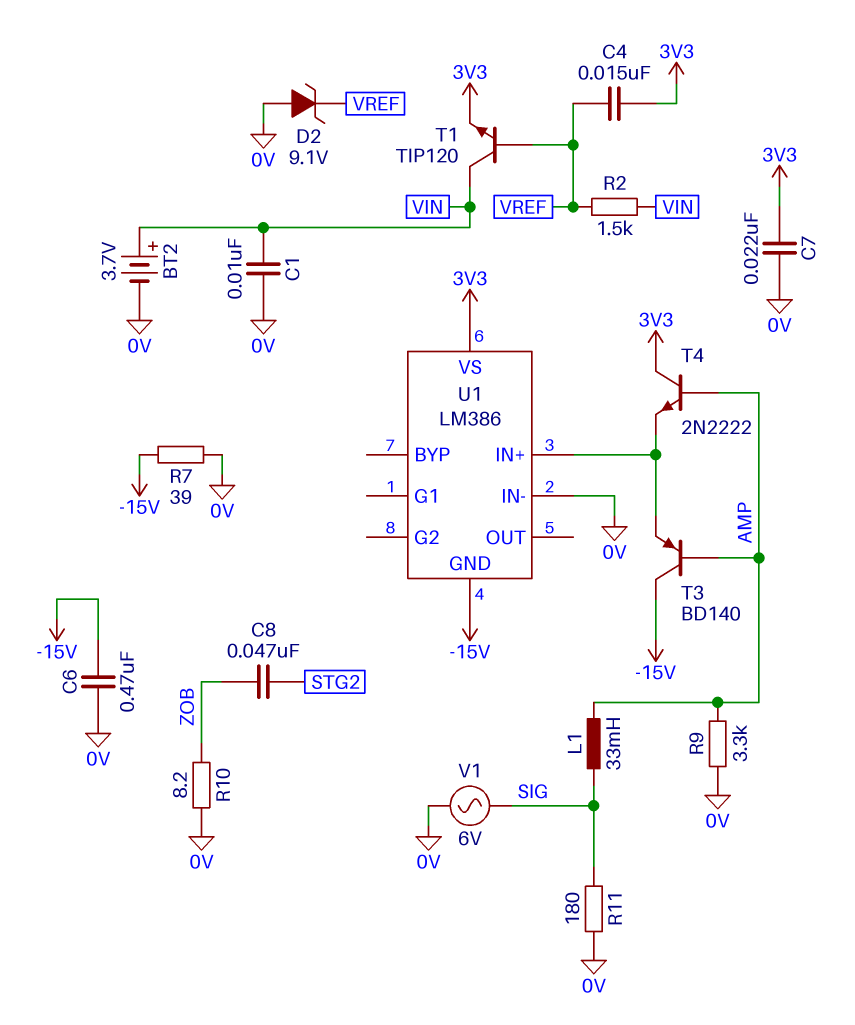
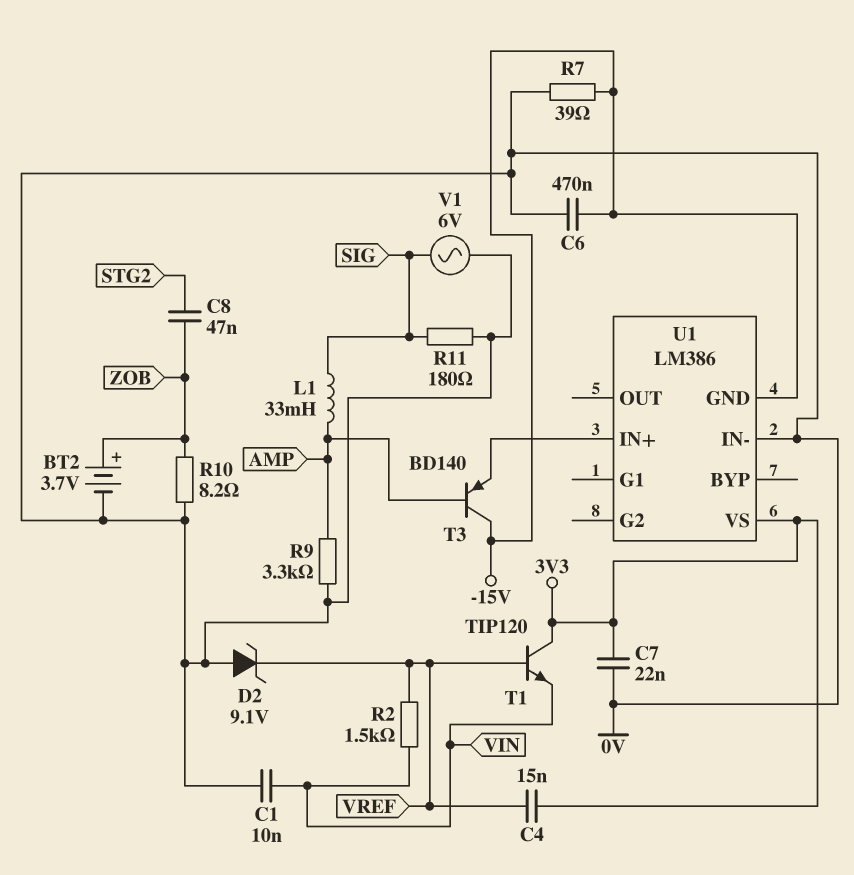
BT2: 3.7V (plus VIN, minus 0V) -> 3.7V (plus ZOB, minus 0V)
T1: NPN TIP120 (B VREF, C VIN, E 3V3) -> NPN TIP120 (B VREF, C 3V3, E VIN)
T4: NPN 2N2222 (B AMP, C 3V3, E U1/IN+) -> none

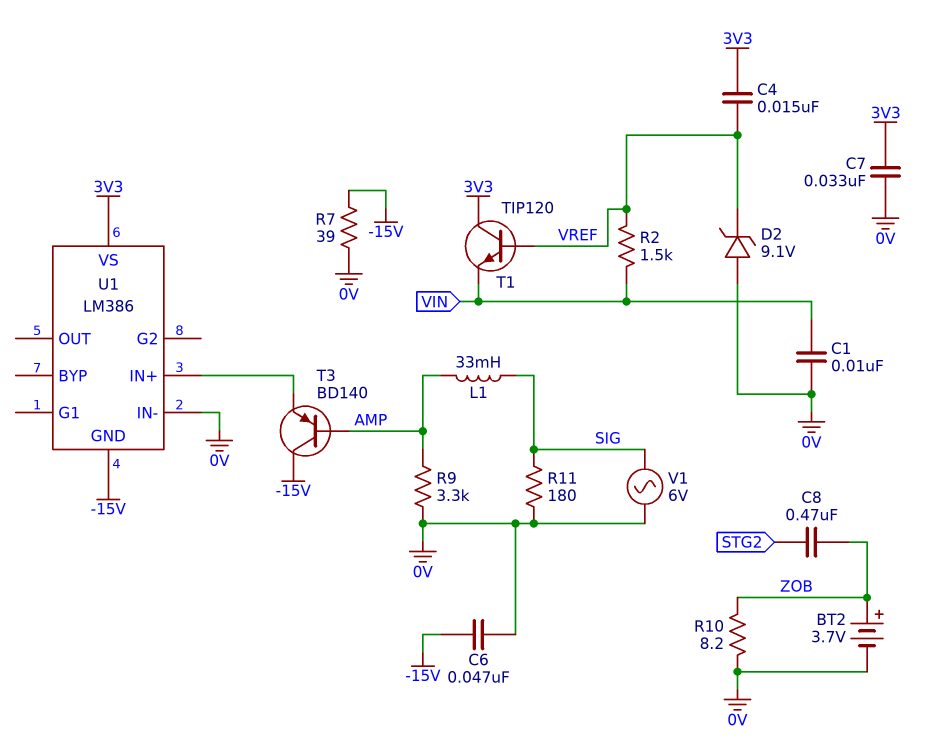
C6: 470nF (-15V, 0V) -> 47nF (-15V, 0V)
C7: 22nF (0V, 3V3) -> 33nF (0V, 3V3)
C8: 47nF (STG2, ZOB) -> 470nF (STG2, ZOB)

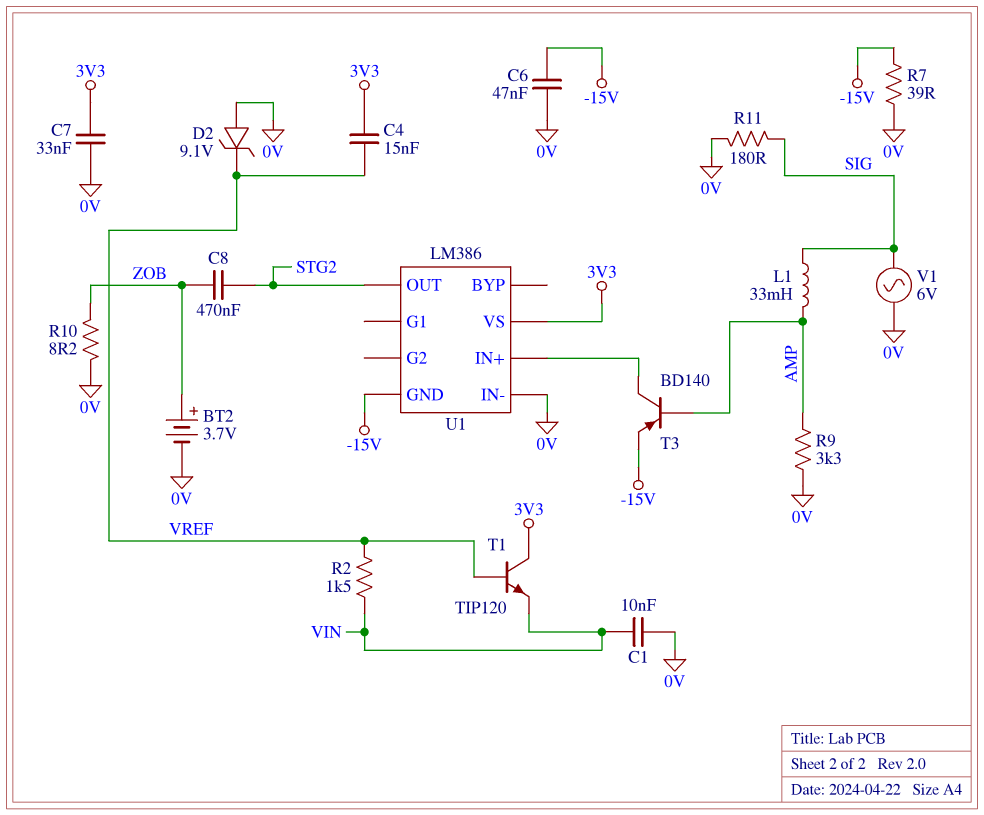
T3: PNP BD140 (B AMP, C -15V, E U1/IN+) -> PNP BD140 (B AMP, C U1/IN+, E -15V)
U1 pin OUT: none -> STG2

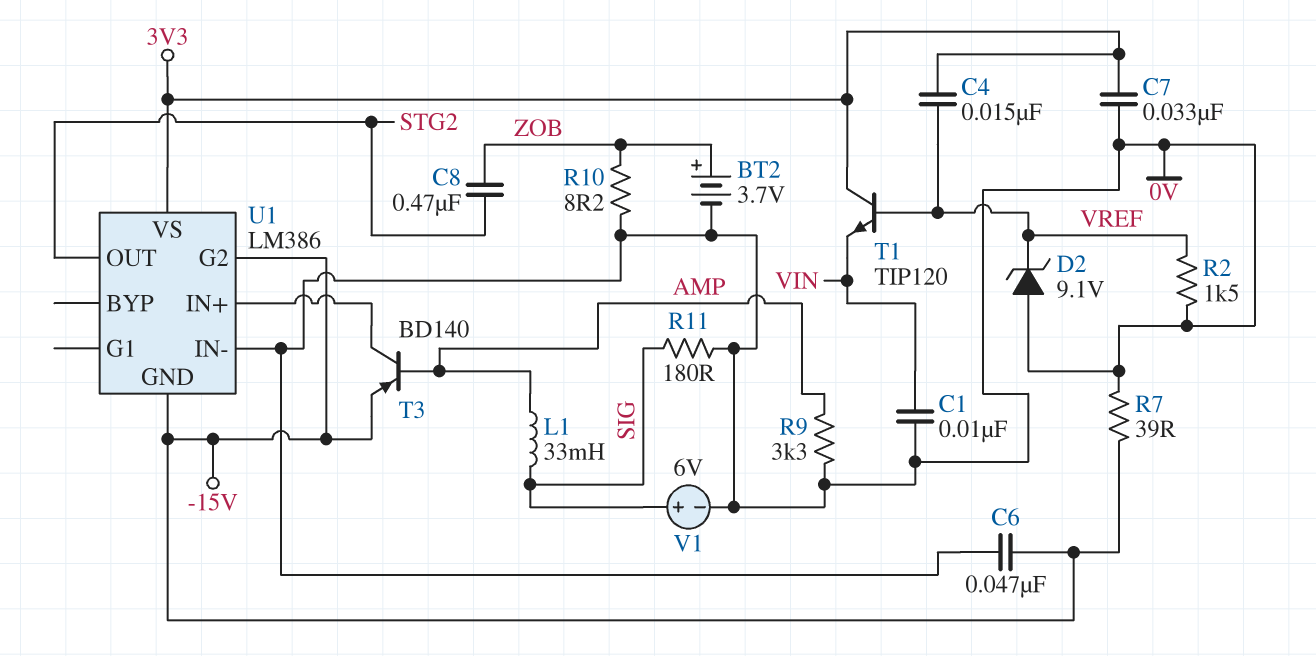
R2: 1.5k (VIN, VREF) -> 1.5k (0V, VREF)
U1 pin G2: none -> -15V
V1: AC 6V (0V, SIG) -> 6V (plus SIG, minus 0V)

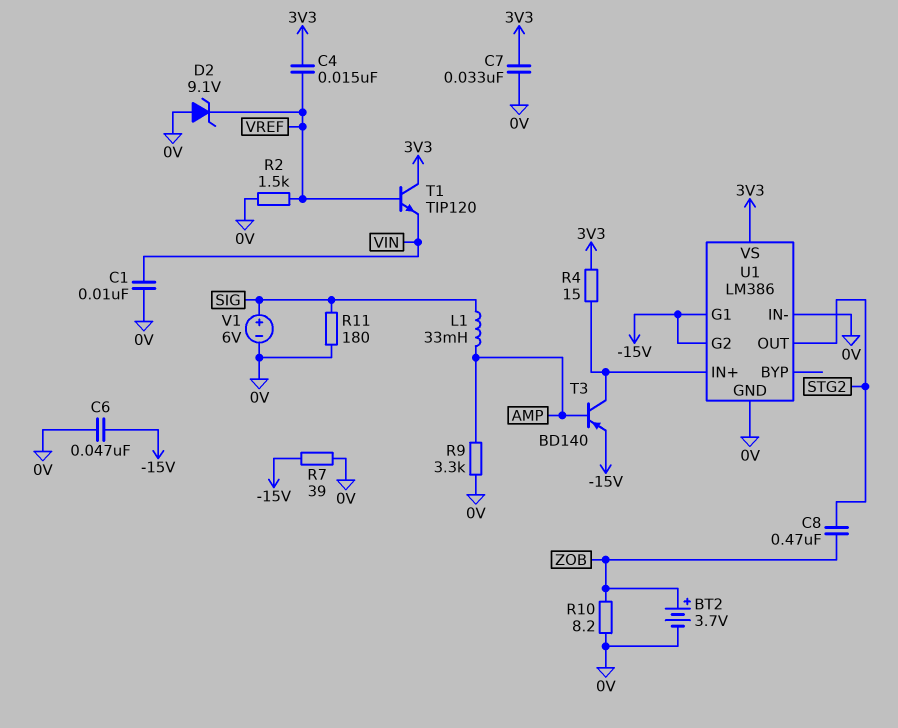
R4: none -> 15 (3V3, U1/IN+)
U1 pin G1: none -> -15V
U1 pin GND: -15V -> 0V

